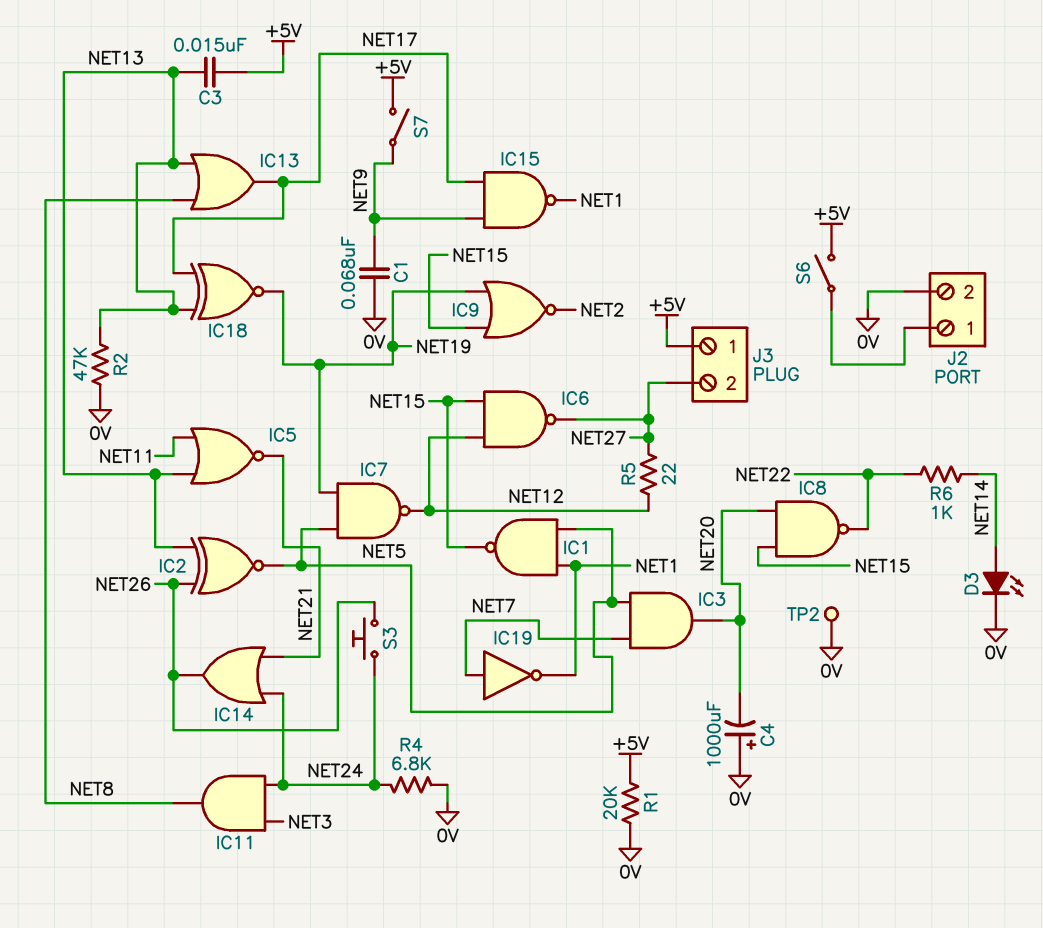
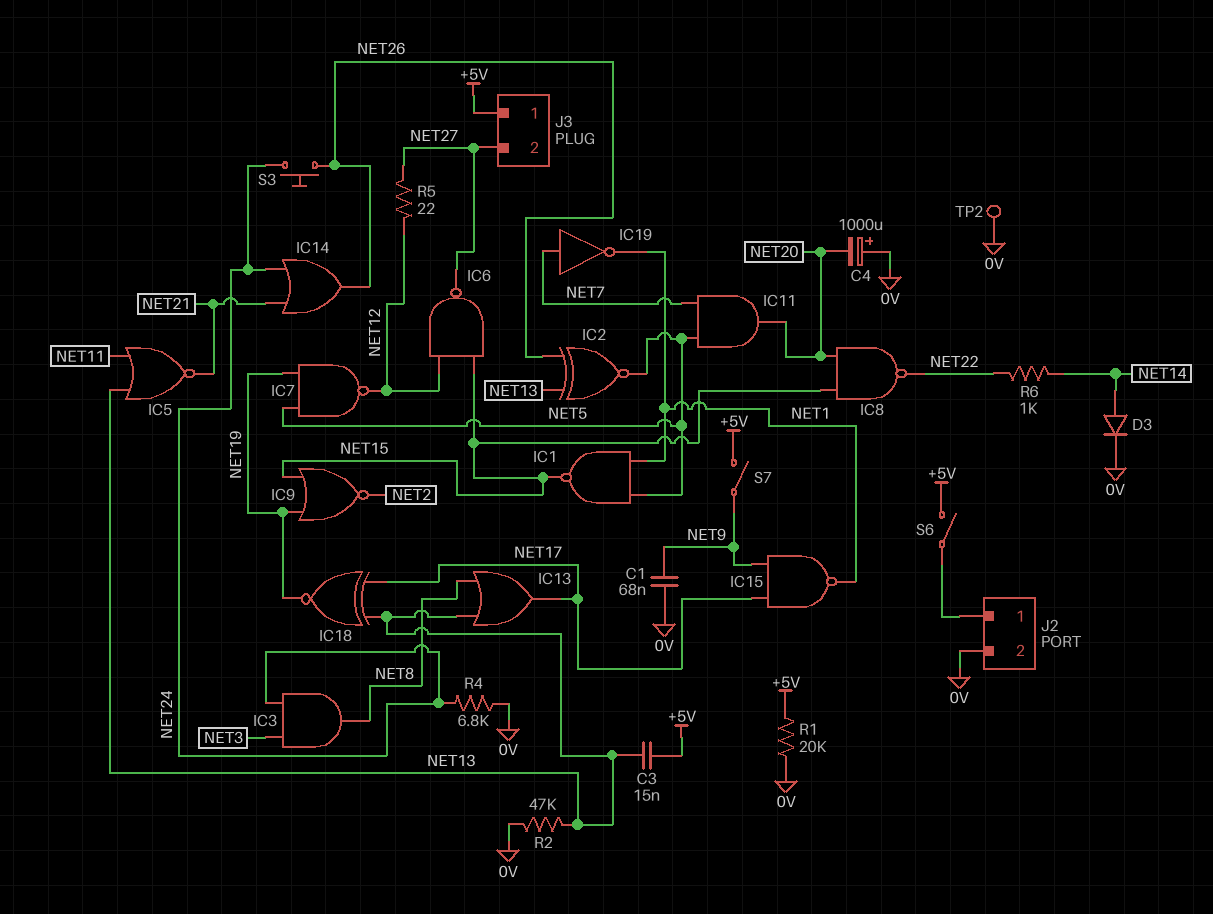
D3: LED (A NET14, K 0V) -> diode (A NET14, K 0V)
IC3: AND (in NET5, in NET7, out NET20) -> AND (in NET3, in NET24, out NET8)
IC11: AND (in NET3, in NET24, out NET8) -> AND (in NET5, in NET7, out NET20)

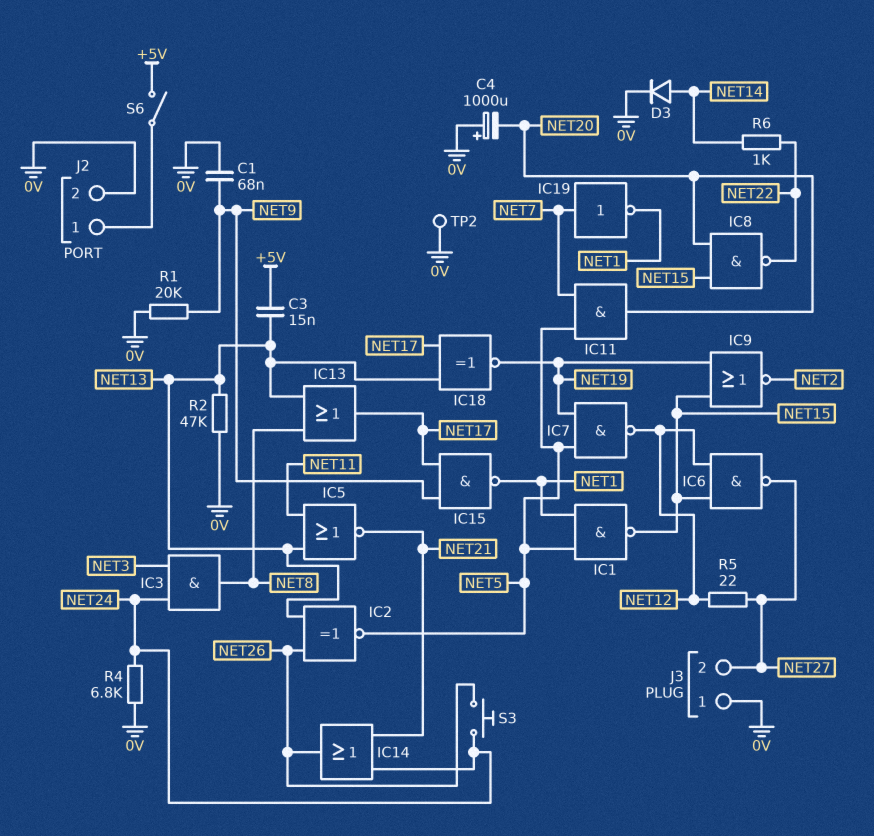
J3 pin 1: +5V -> 0V
R1: 20k (+5V, 0V) -> 20k (0V, NET9)
S7: switch (+5V, NET9) -> none

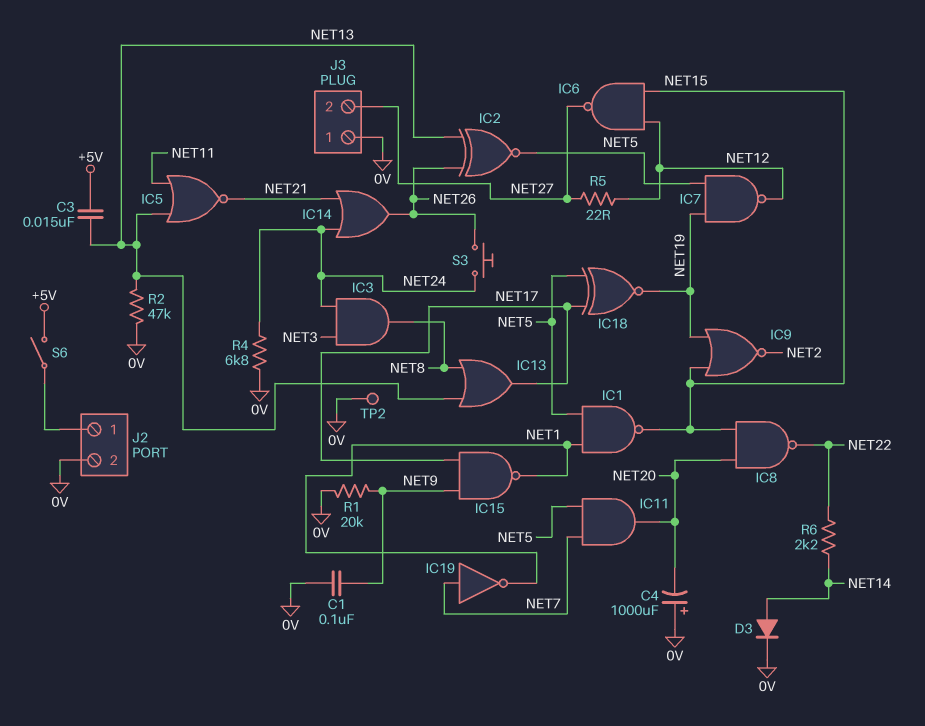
C1: 68nF (0V, NET9) -> 100nF (0V, NET9)
IC18: XNOR (in NET13, in NET17, out NET19) -> XNOR (in NET5, in NET17, out NET19)
R6: 1k (NET14, NET22) -> 2.2k (NET14, NET22)

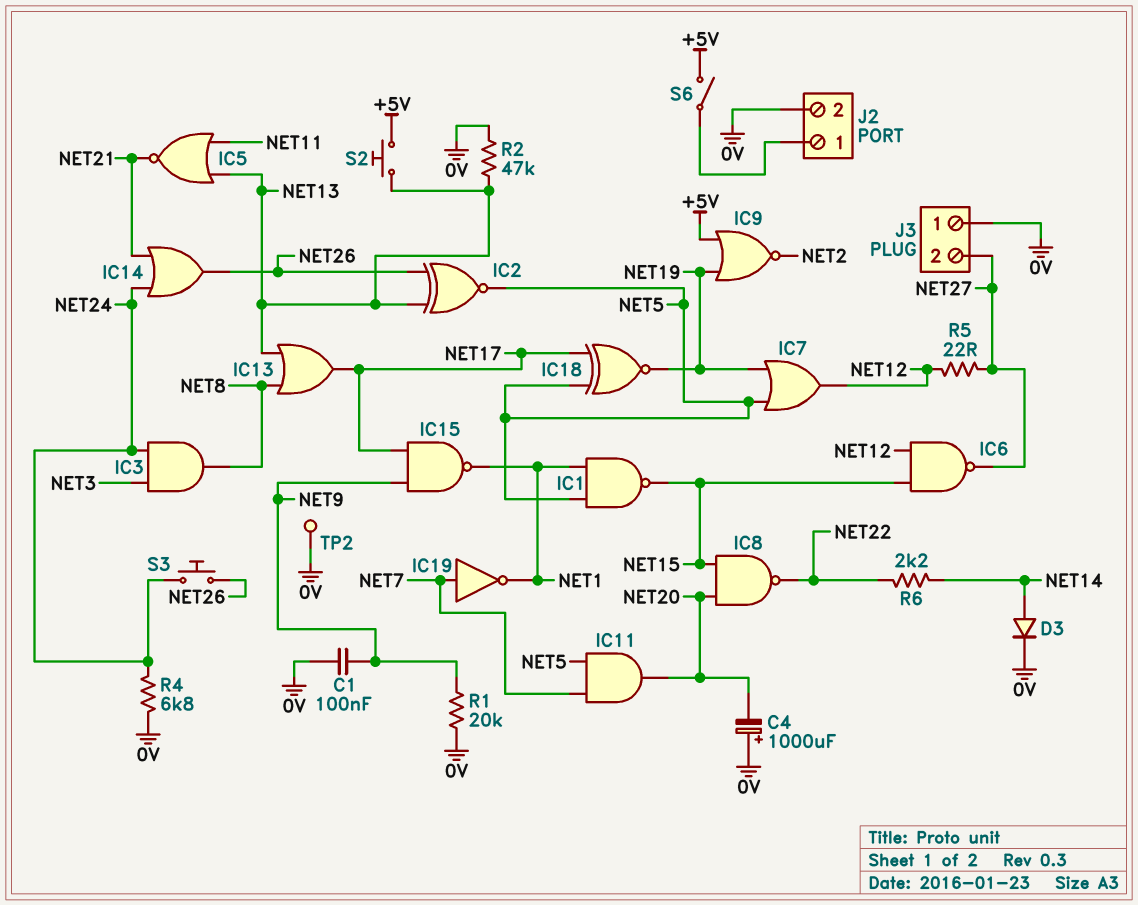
C3: 15nF (+5V, NET13) -> none
IC7: NAND (in NET5, in NET19, out NET12) -> OR (in NET5, in NET19, out NET12)
IC9: NOR (in NET15, in NET19, out NET2) -> NOR (in +5V, in NET19, out NET2)
S2: none -> button (+5V, NET13)

